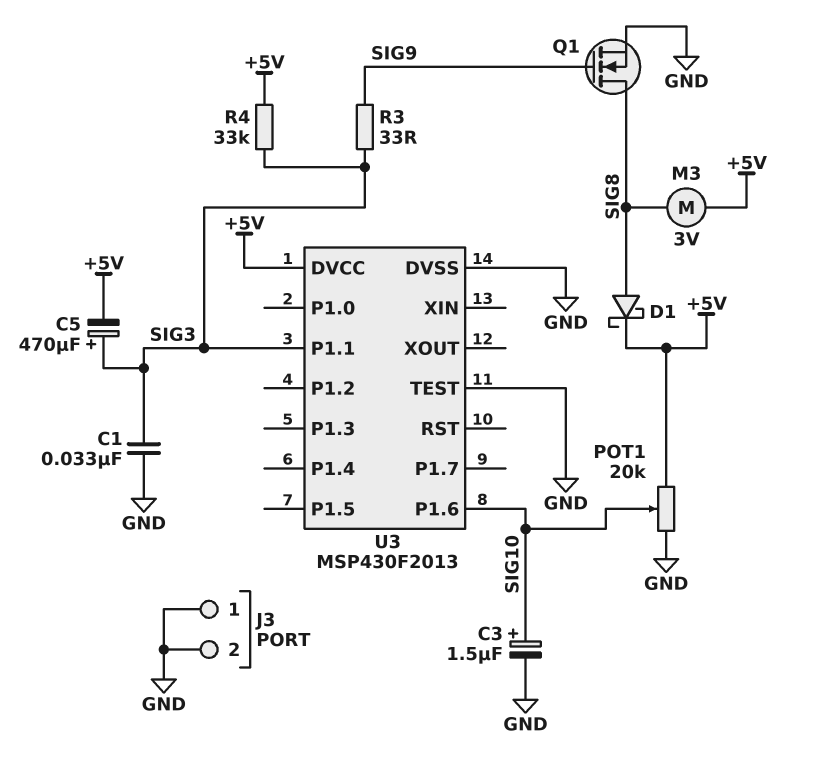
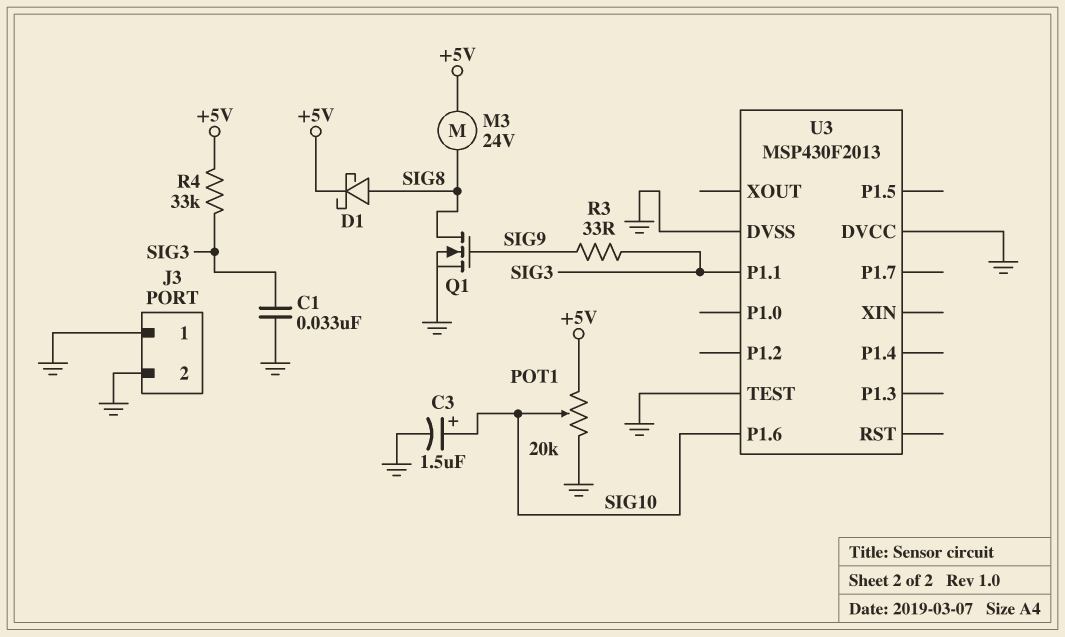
C5: 470uF (plus SIG3, minus +5V) -> none
M3: motor 3V (+5V, SIG8) -> motor 24V (+5V, SIG8)
U3 pin DVCC: +5V -> GND

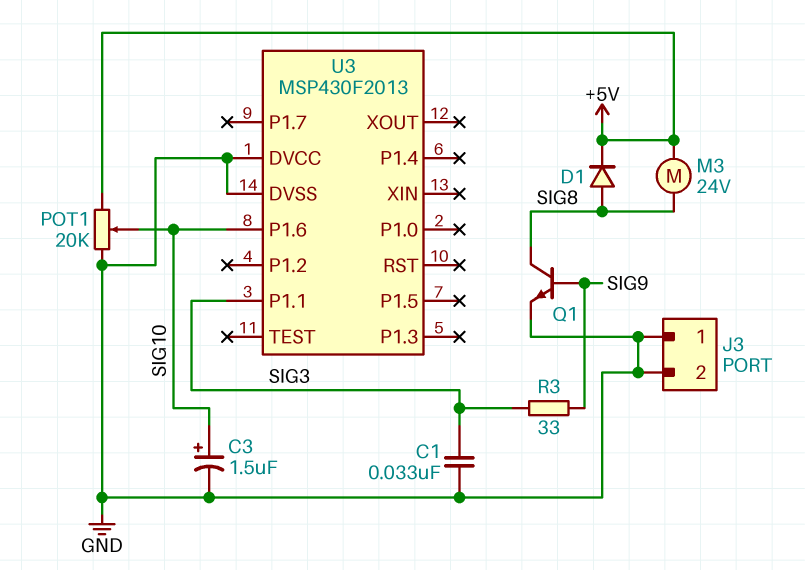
D1: schottky (A SIG8, K +5V) -> diode (A SIG8, K +5V)
Q1: NMOS (G SIG9, D SIG8, S GND) -> NPN (B SIG9, C SIG8, E GND)
R4: 33k (+5V, SIG3) -> none
U3 pin TEST: GND -> none

